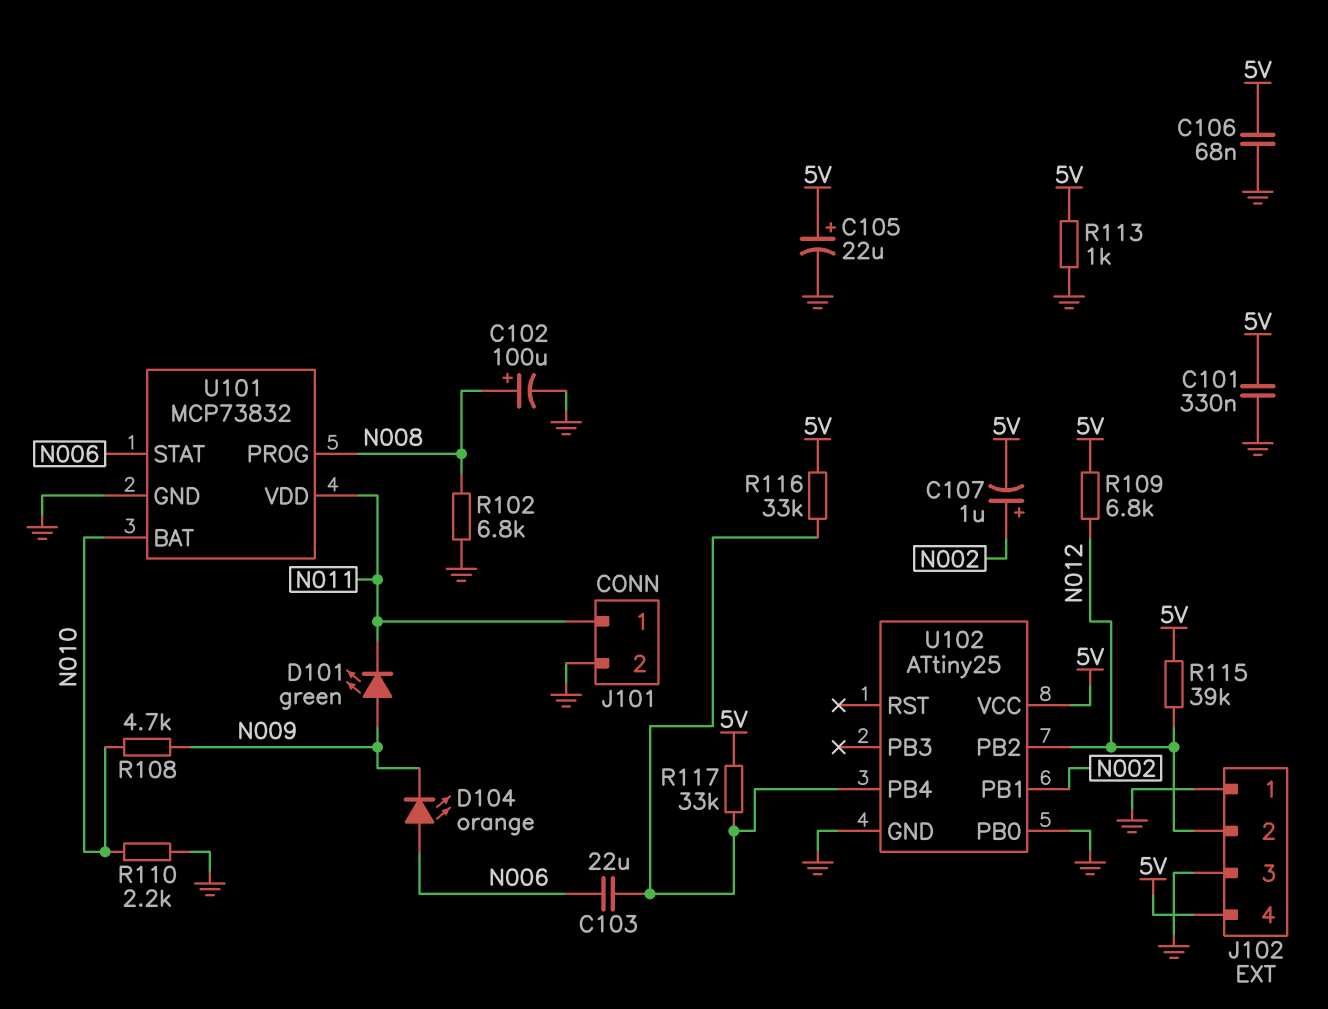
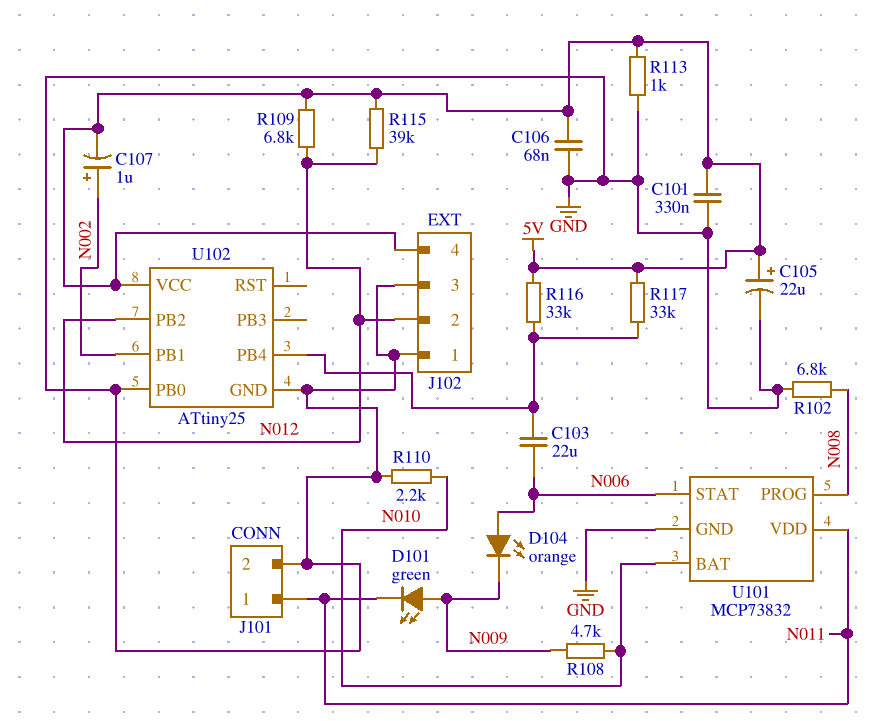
C102: 100uF (plus N008, minus GND) -> none

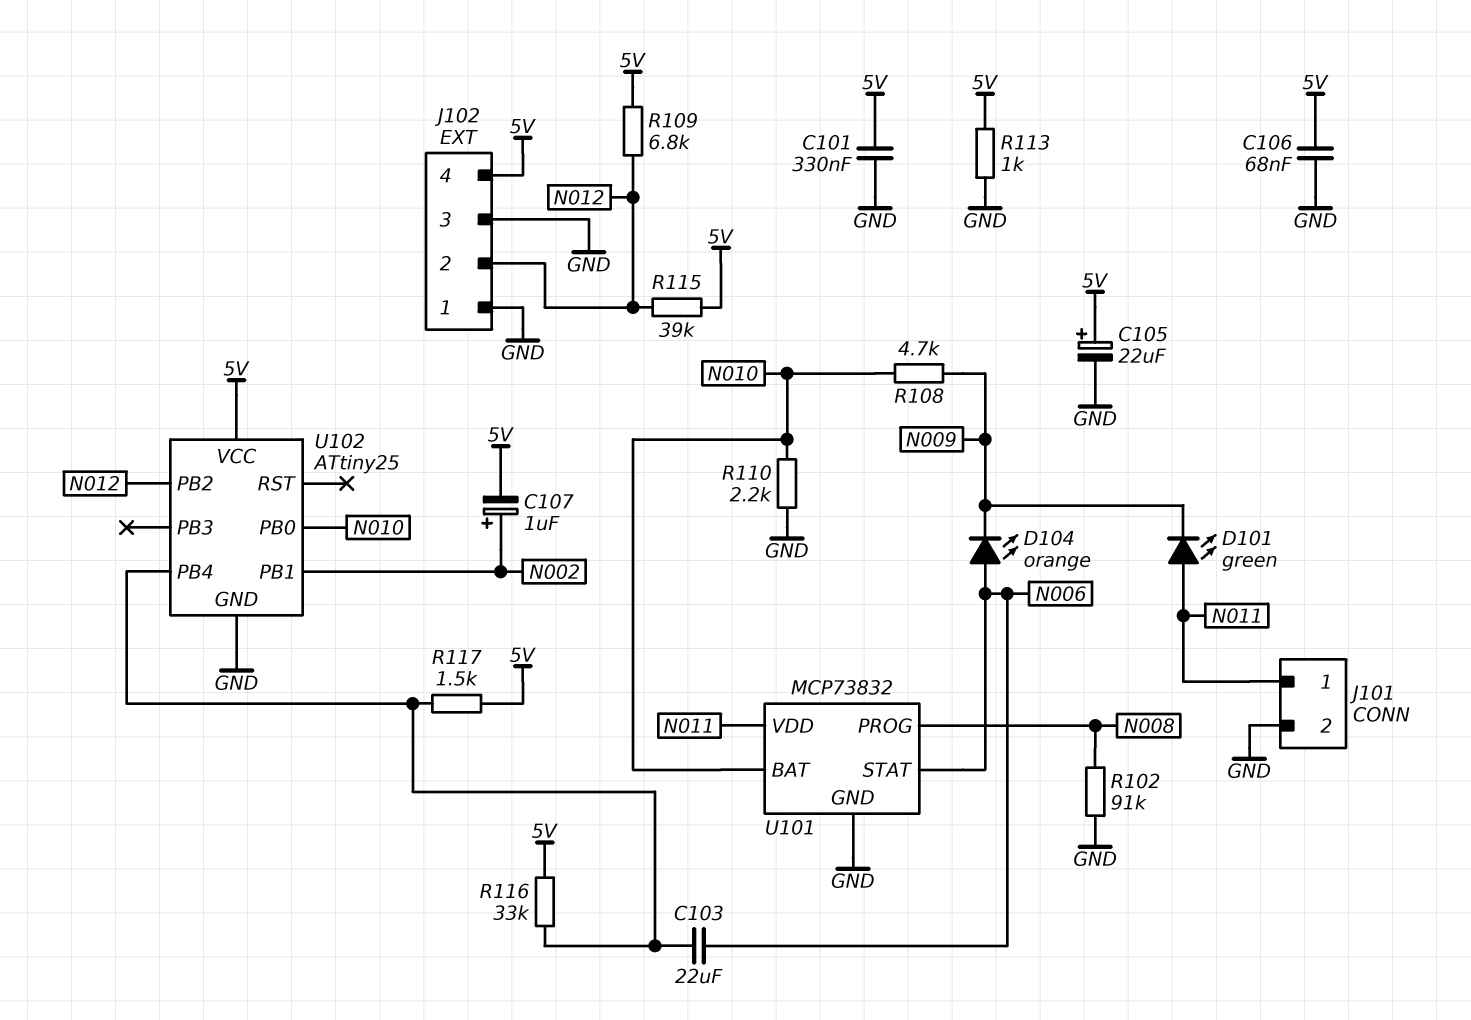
D101: LED green (A N009, K N011) -> LED green (A N011, K N009)
R102: 6.8k (GND, N008) -> 91k (GND, N008)
R117: 33k (5V, U102/PB4) -> 1.5k (5V, U102/PB4)
U102 pin PB0: GND -> N010

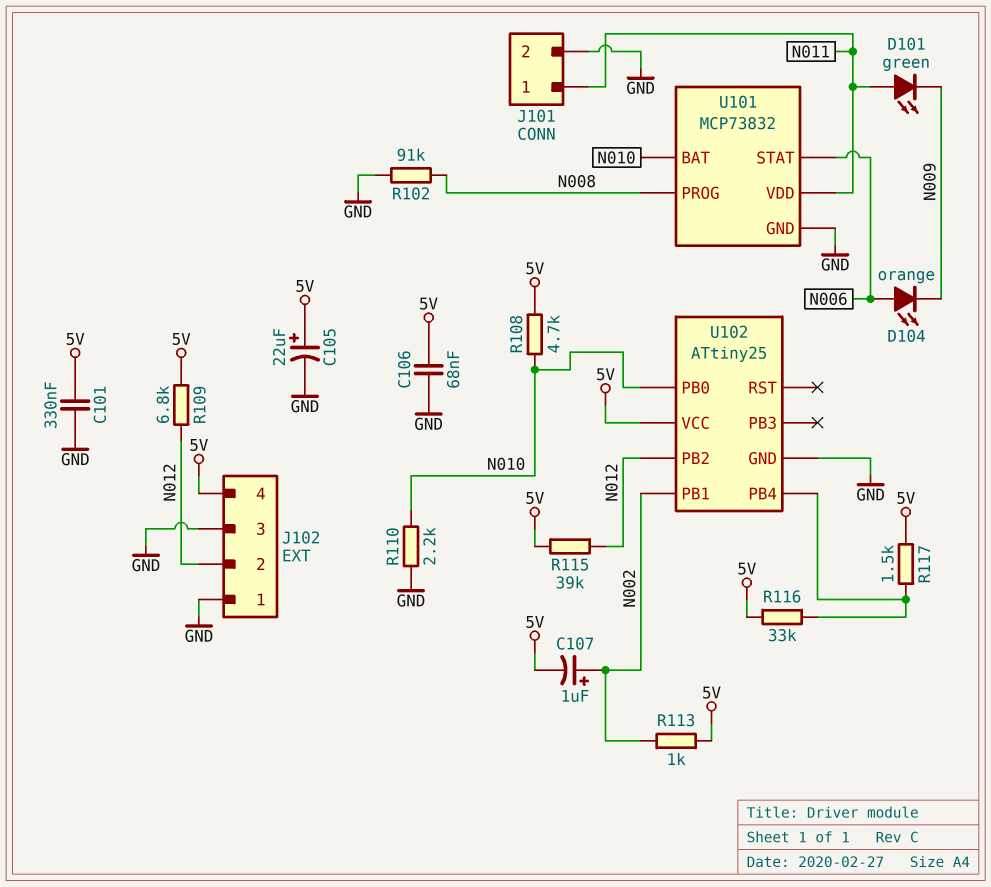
C103: 22uF (N006, U102/PB4) -> none
R108: 4.7k (N009, N010) -> 4.7k (5V, N010)
R113: 1k (5V, GND) -> 1k (5V, N002)

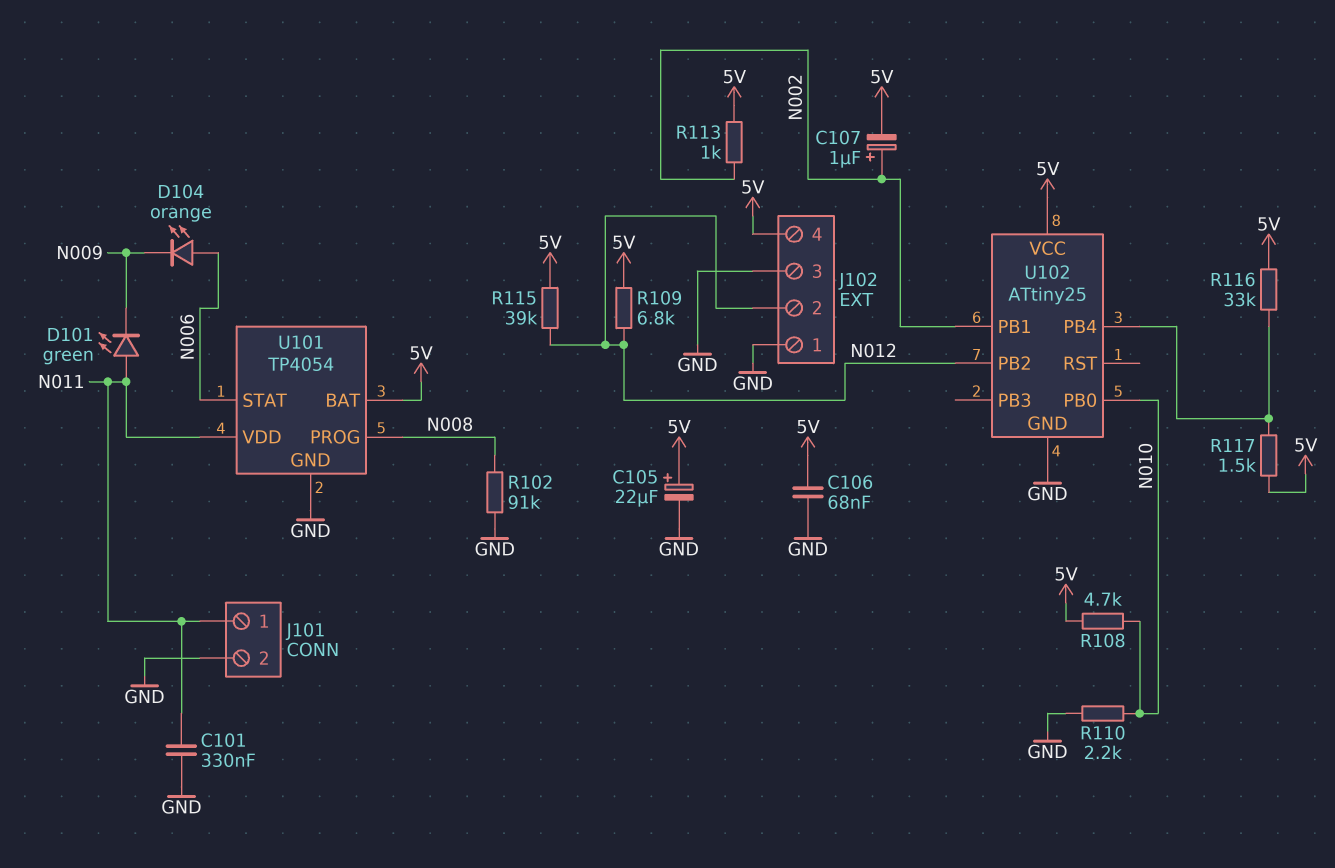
C101: 330nF (5V, GND) -> 330nF (GND, N011)
U101: MCP73832 -> TP4054
U101 pin BAT: N010 -> 5V

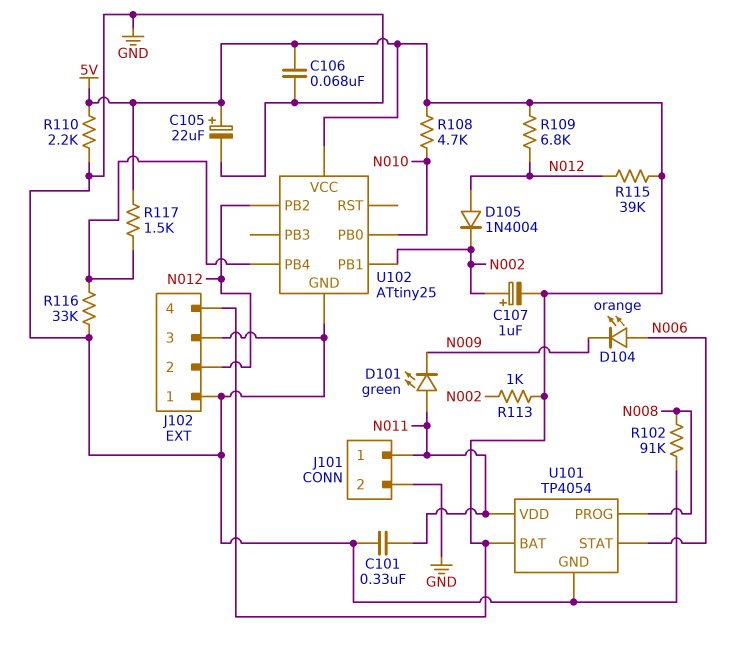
D105: none -> diode 1N4004 (A N012, K N002)
R110: 2.2k (GND, N010) -> 2.2k (5V, GND)
R116: 33k (5V, U102/PB4) -> 33k (GND, U102/PB4)

